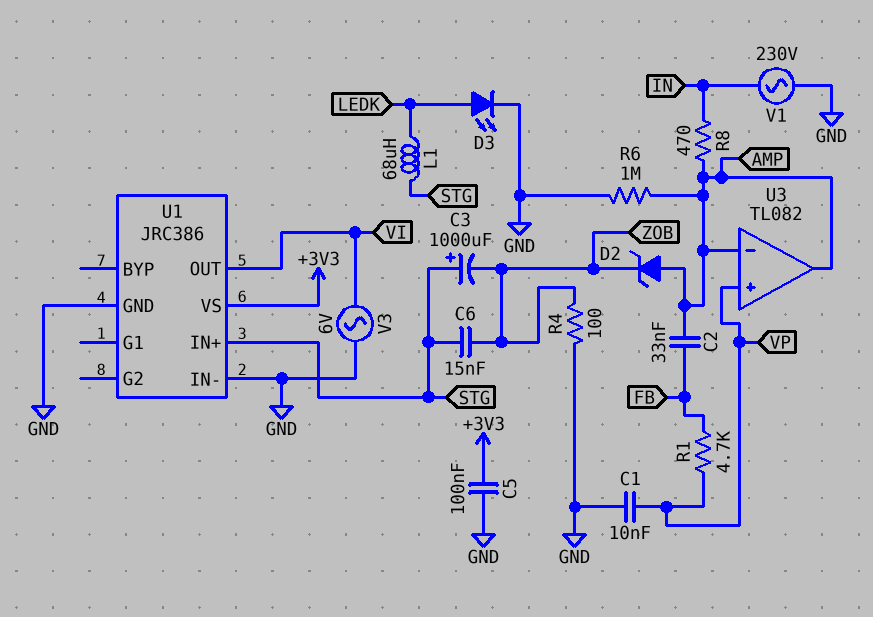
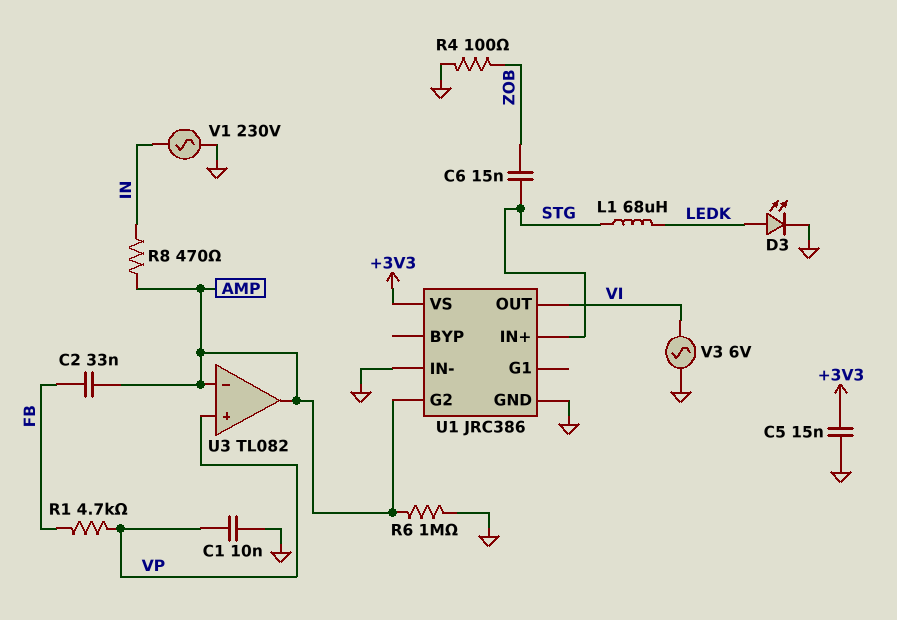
C3: 1000uF (plus STG, minus ZOB) -> none
C5: 100nF (+3V3, GND) -> 15nF (+3V3, GND)
D2: zener (A AMP, K ZOB) -> none
U1 pin G2: none -> AMP

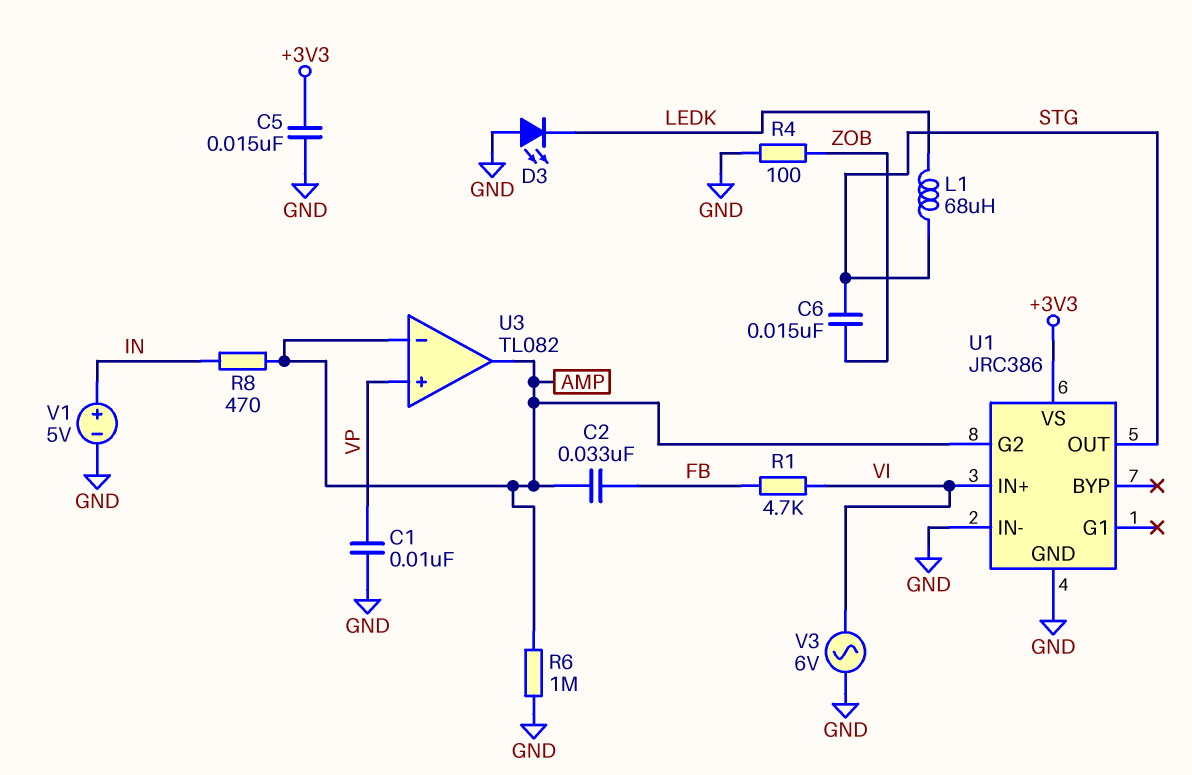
D3: LED (A LEDK, K GND) -> LED (A GND, K LEDK)
R1: 4.7k (FB, VP) -> 4.7k (FB, VI)
U1 pin IN+: STG -> VI
U1 pin OUT: VI -> STG
V1: AC 230V (GND, IN) -> 5V (plus IN, minus GND)

